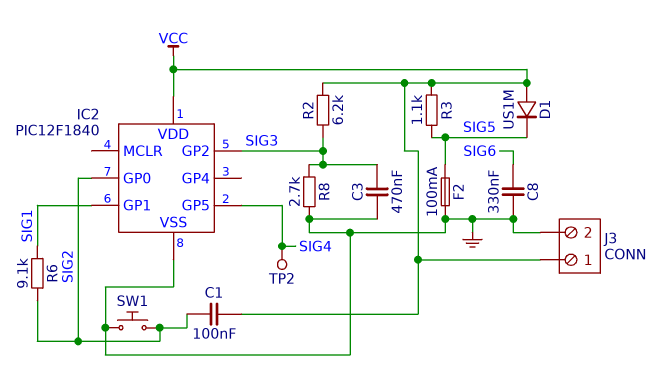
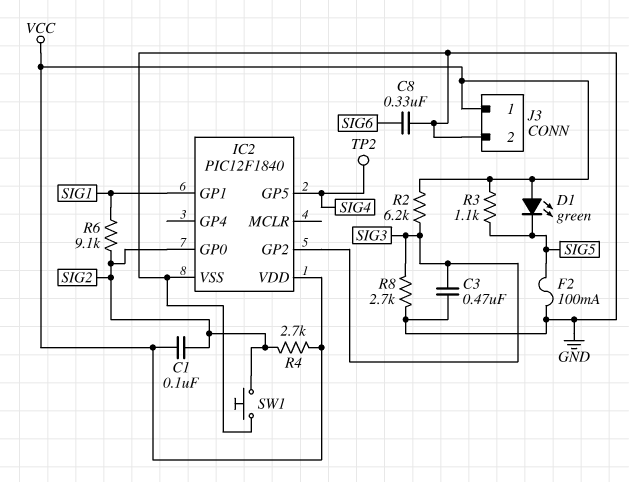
D1: diode US1M (A VCC, K SIG5) -> LED green (A VCC, K SIG5)
R4: none -> 2.7k (SIG2, VCC)

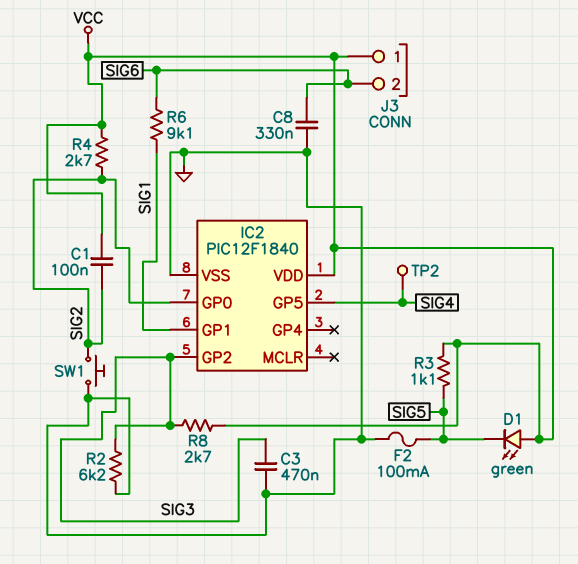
J3 pin 2: GND -> SIG6
R2: 6.2k (SIG3, VCC) -> 6.2k (GND, SIG3)
R6: 9.1k (SIG1, SIG2) -> 9.1k (SIG1, SIG6)
R8: 2.7k (GND, SIG3) -> 2.7k (SIG3, VCC)

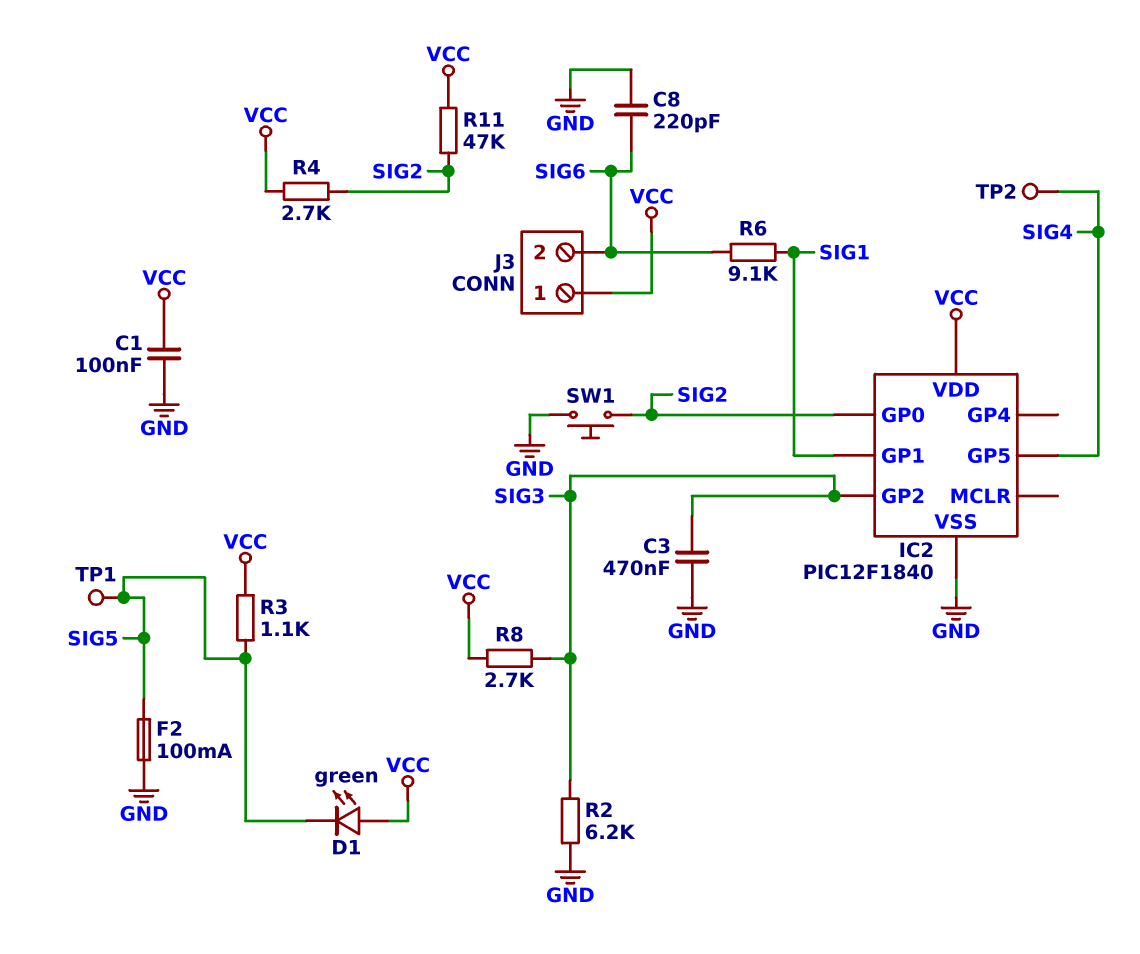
C1: 100nF (SIG2, VCC) -> 100nF (GND, VCC)
C8: 330nF (GND, SIG6) -> 220pF (GND, SIG6)
R11: none -> 47k (SIG2, VCC)
TP1: none -> test point (SIG5)

